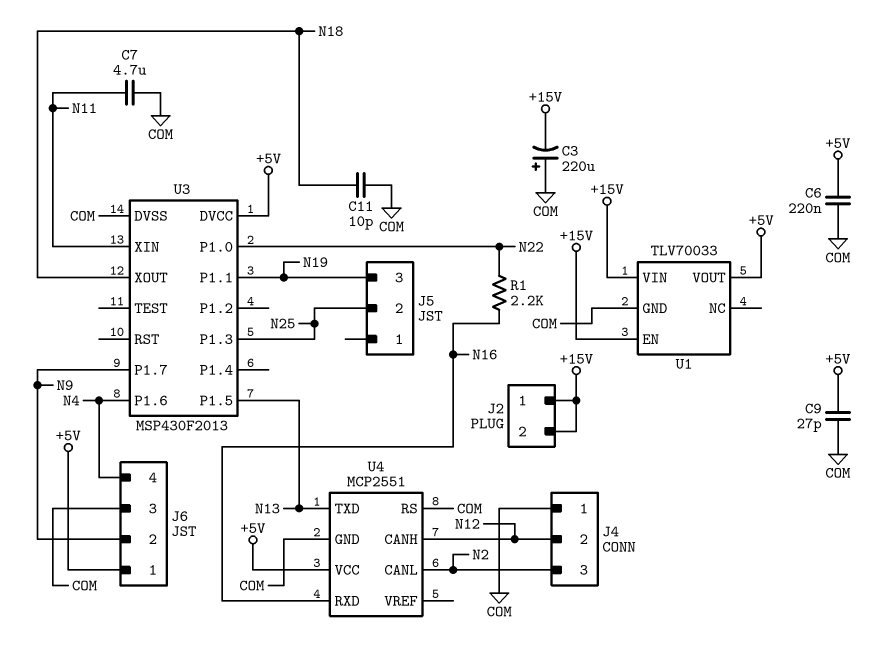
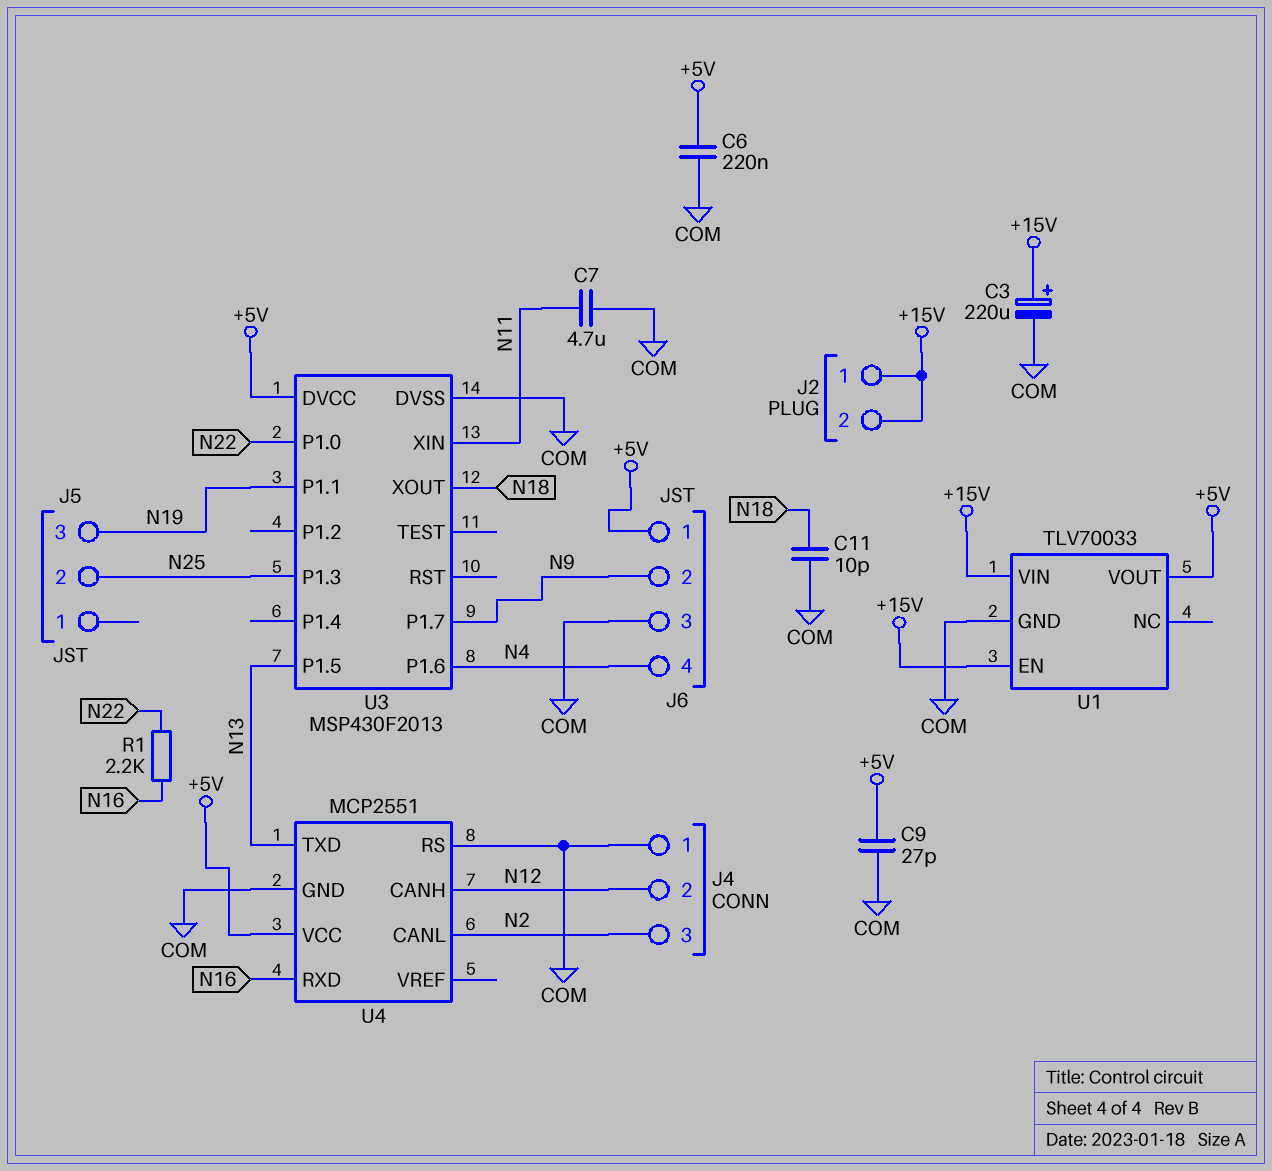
C3: 220uF (plus COM, minus +15V) -> 220uF (plus +15V, minus COM)

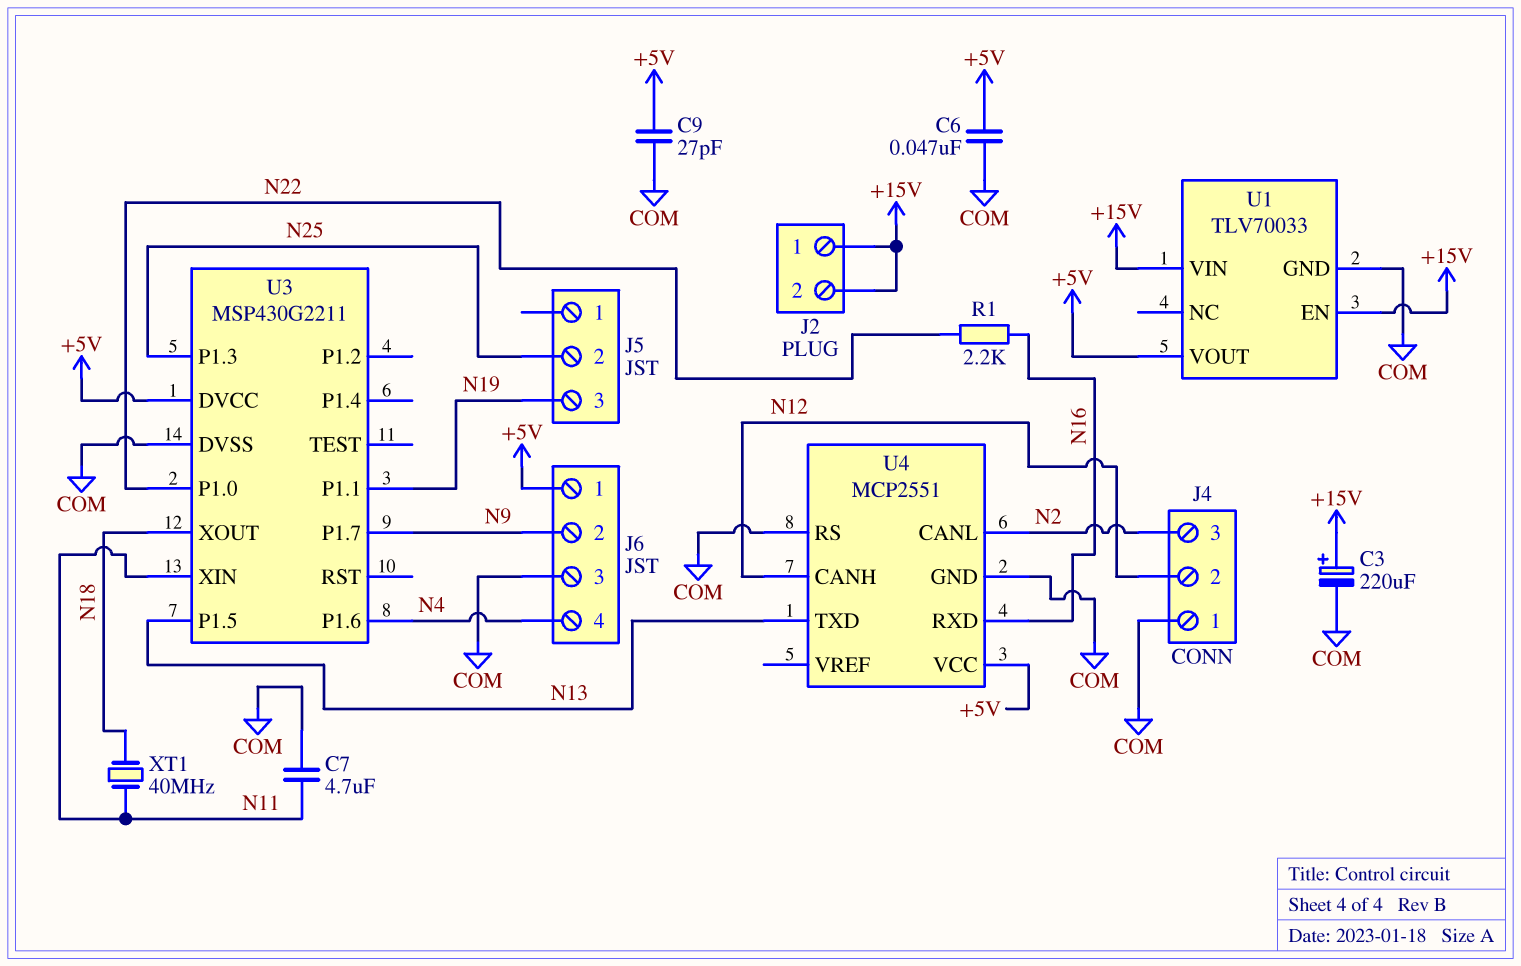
C6: 220nF (+5V, COM) -> 47nF (+5V, COM)
C11: 10pF (COM, N18) -> none
U3: MSP430F2013 -> MSP430G2211
XT1: none -> 40MHz (N11, N18)

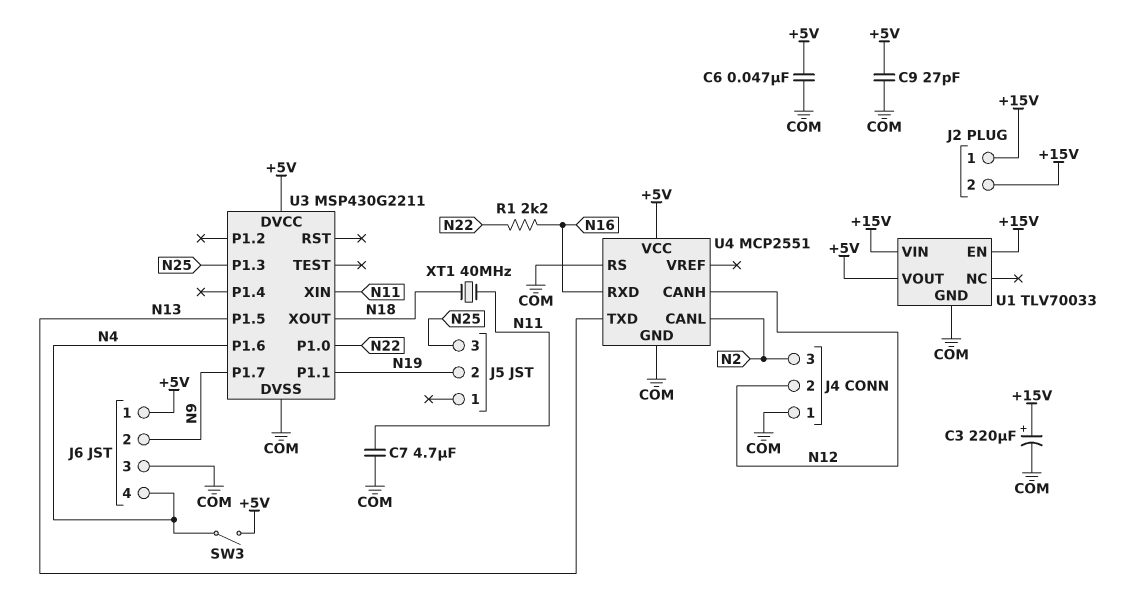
J5 pin 2: N25 -> N19
J5 pin 3: N19 -> N25
SW3: none -> switch (+5V, N4)

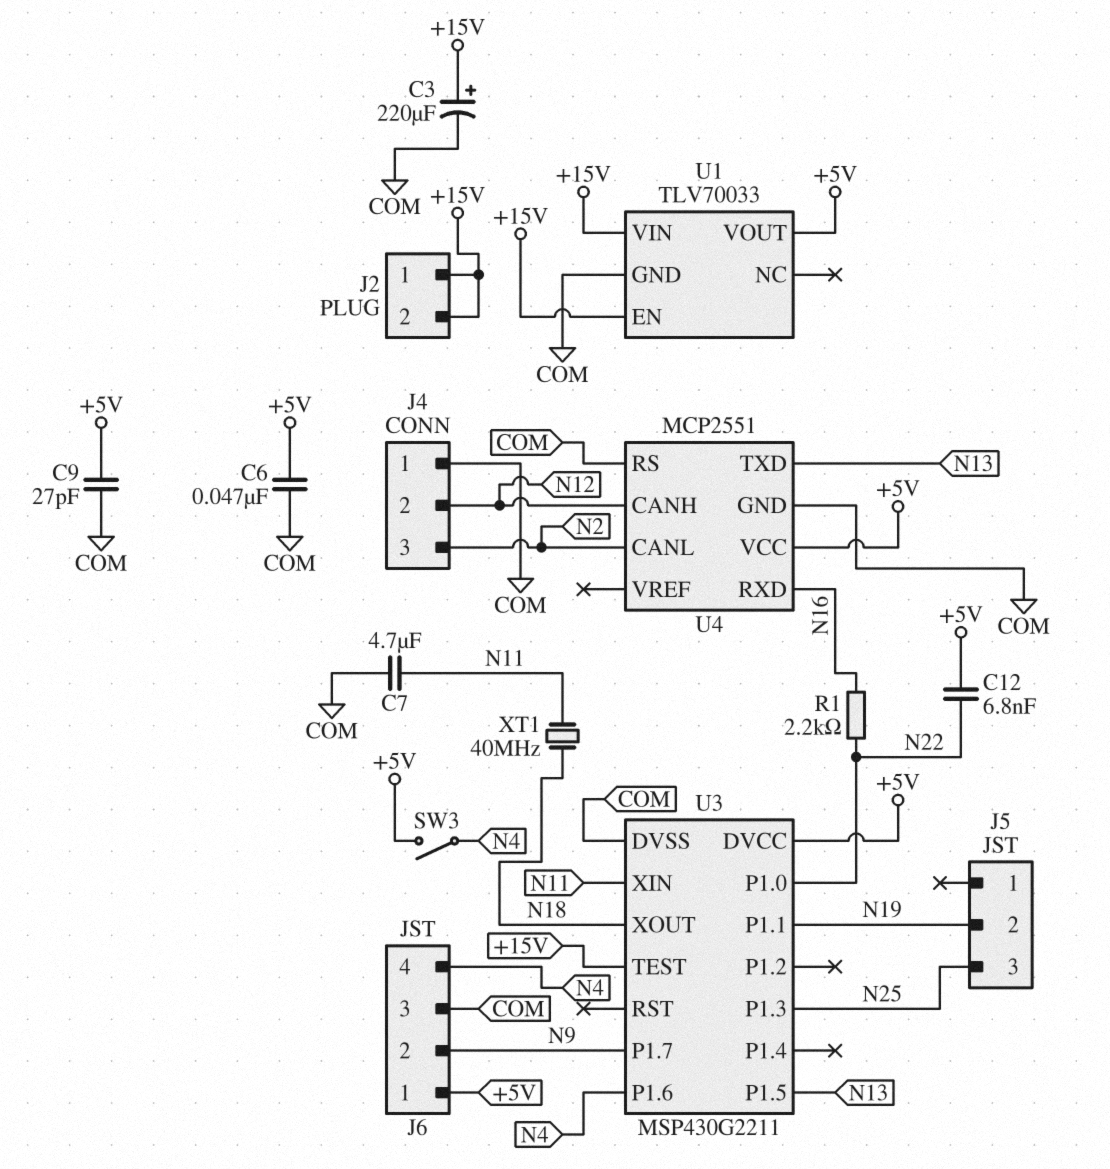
C12: none -> 6.8nF (+5V, N22)
U3 pin TEST: none -> +15V

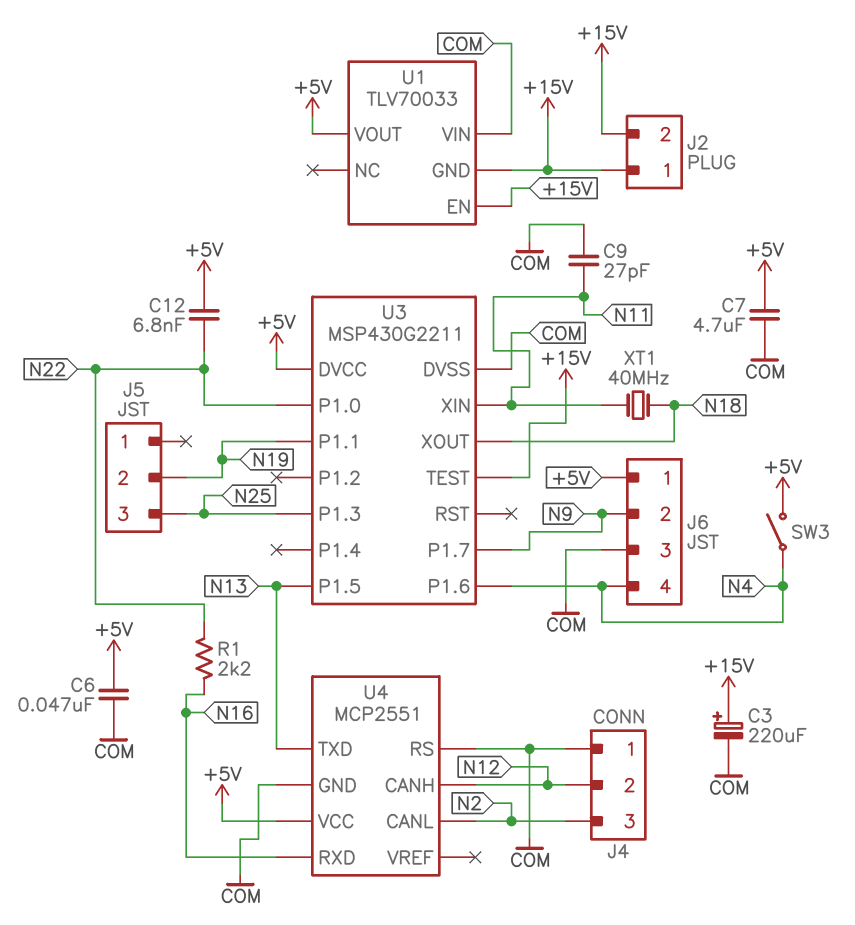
C7: 4.7uF (COM, N11) -> 4.7uF (+5V, COM)
C9: 27pF (+5V, COM) -> 27pF (COM, N11)
U1 pin GND: COM -> +15V
U1 pin VIN: +15V -> COM

